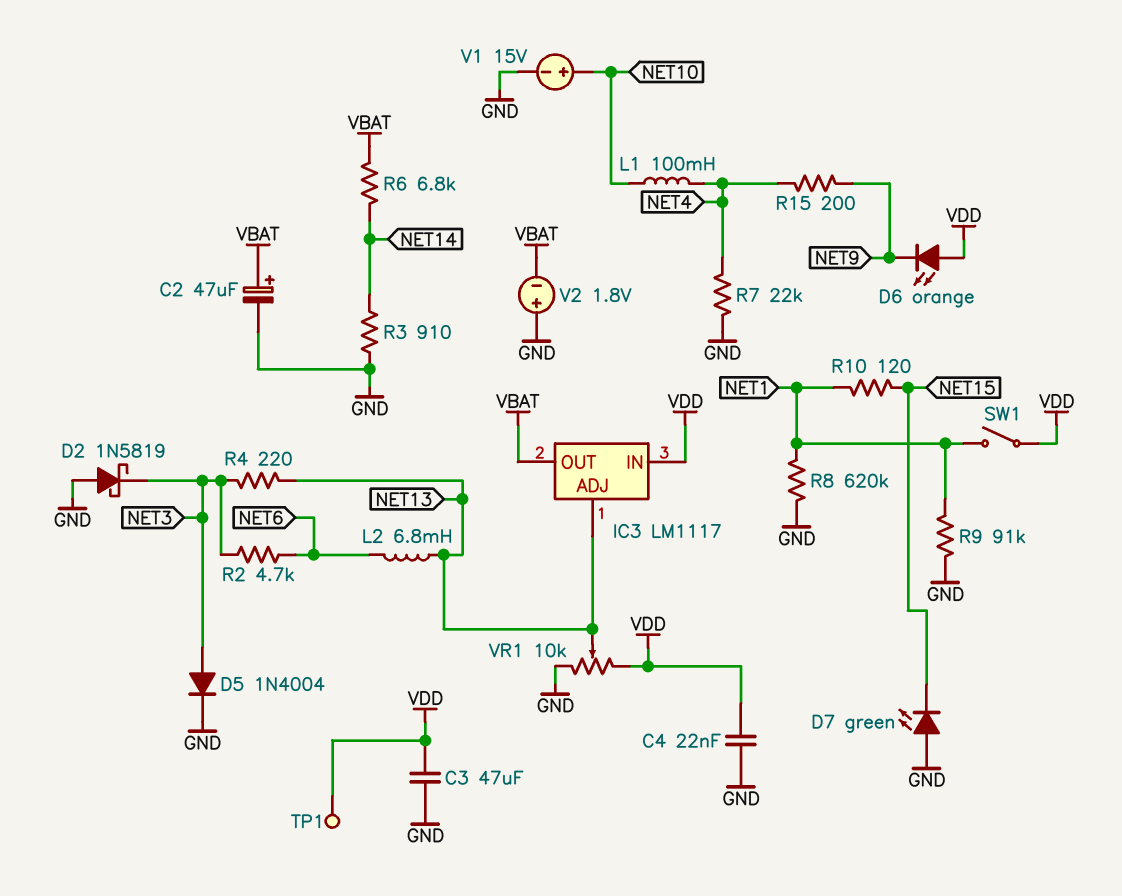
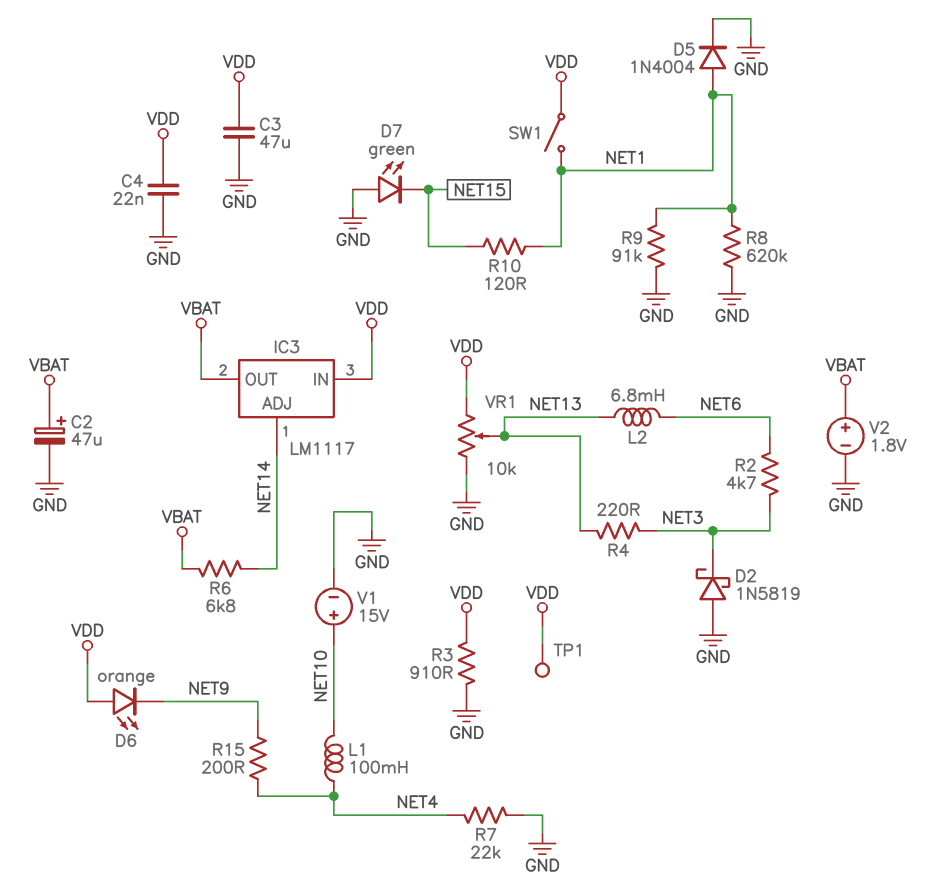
D5: diode 1N4004 (A NET3, K GND) -> diode 1N4004 (A NET1, K GND)
IC3 pin ADJ: NET13 -> NET14
R3: 910 (GND, NET14) -> 910 (GND, VDD)
V2: 1.8V (plus GND, minus VBAT) -> 1.8V (plus VBAT, minus GND)

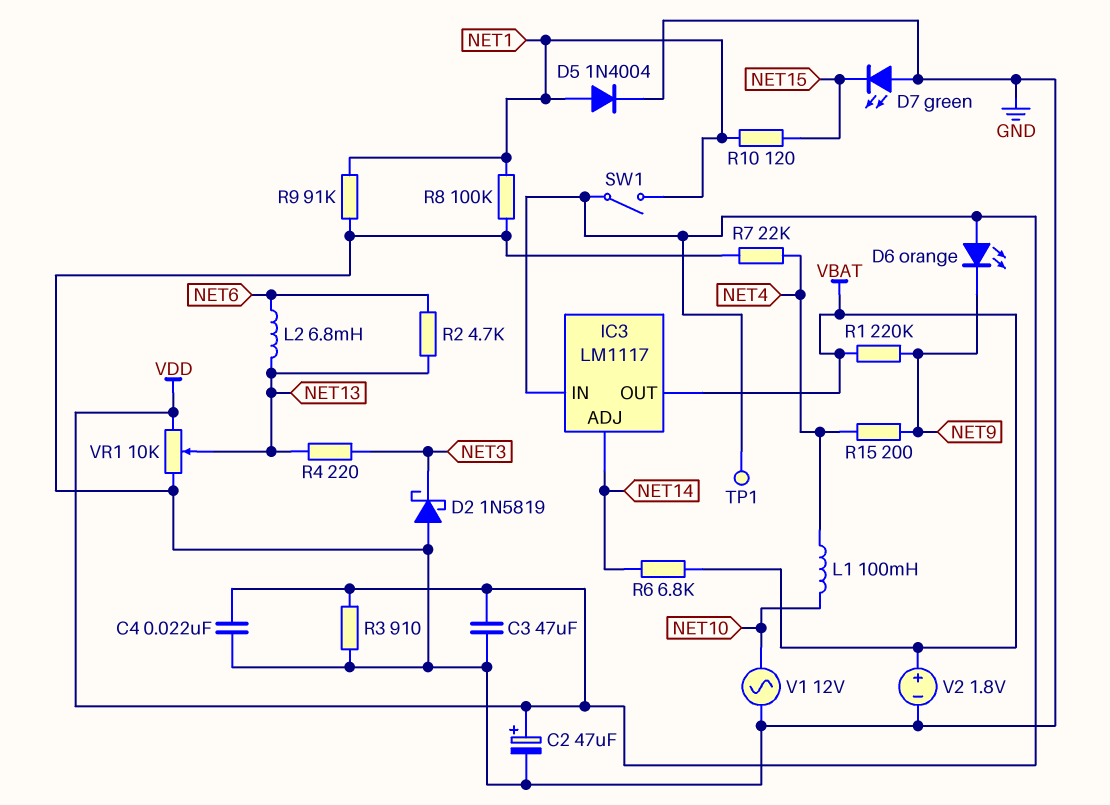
C2: 47uF (plus VBAT, minus GND) -> 47uF (plus VDD, minus GND)
R1: none -> 220k (NET9, VBAT)
R2: 4.7k (NET3, NET6) -> 4.7k (NET6, NET13)
R8: 620k (GND, NET1) -> 100k (GND, NET1)
V1: 15V (plus NET10, minus GND) -> AC 12V (GND, NET10)

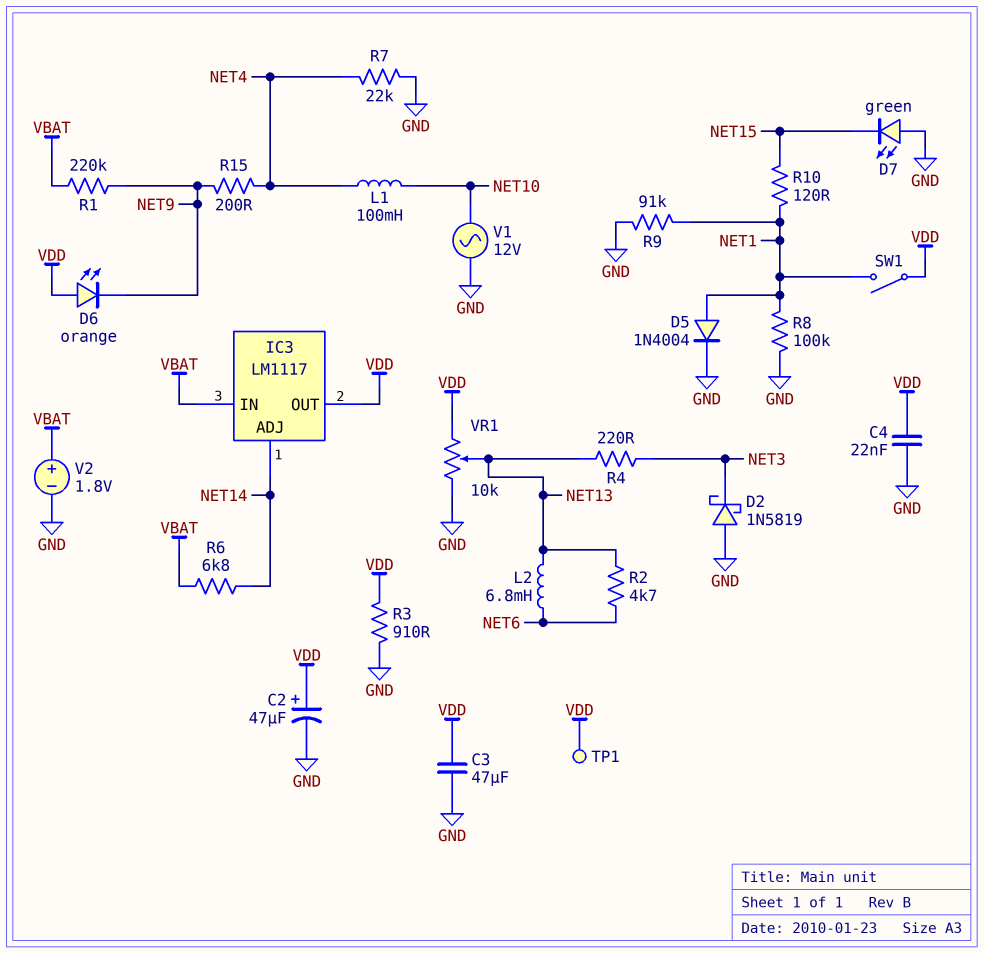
IC3 pin IN: VDD -> VBAT
IC3 pin OUT: VBAT -> VDD

